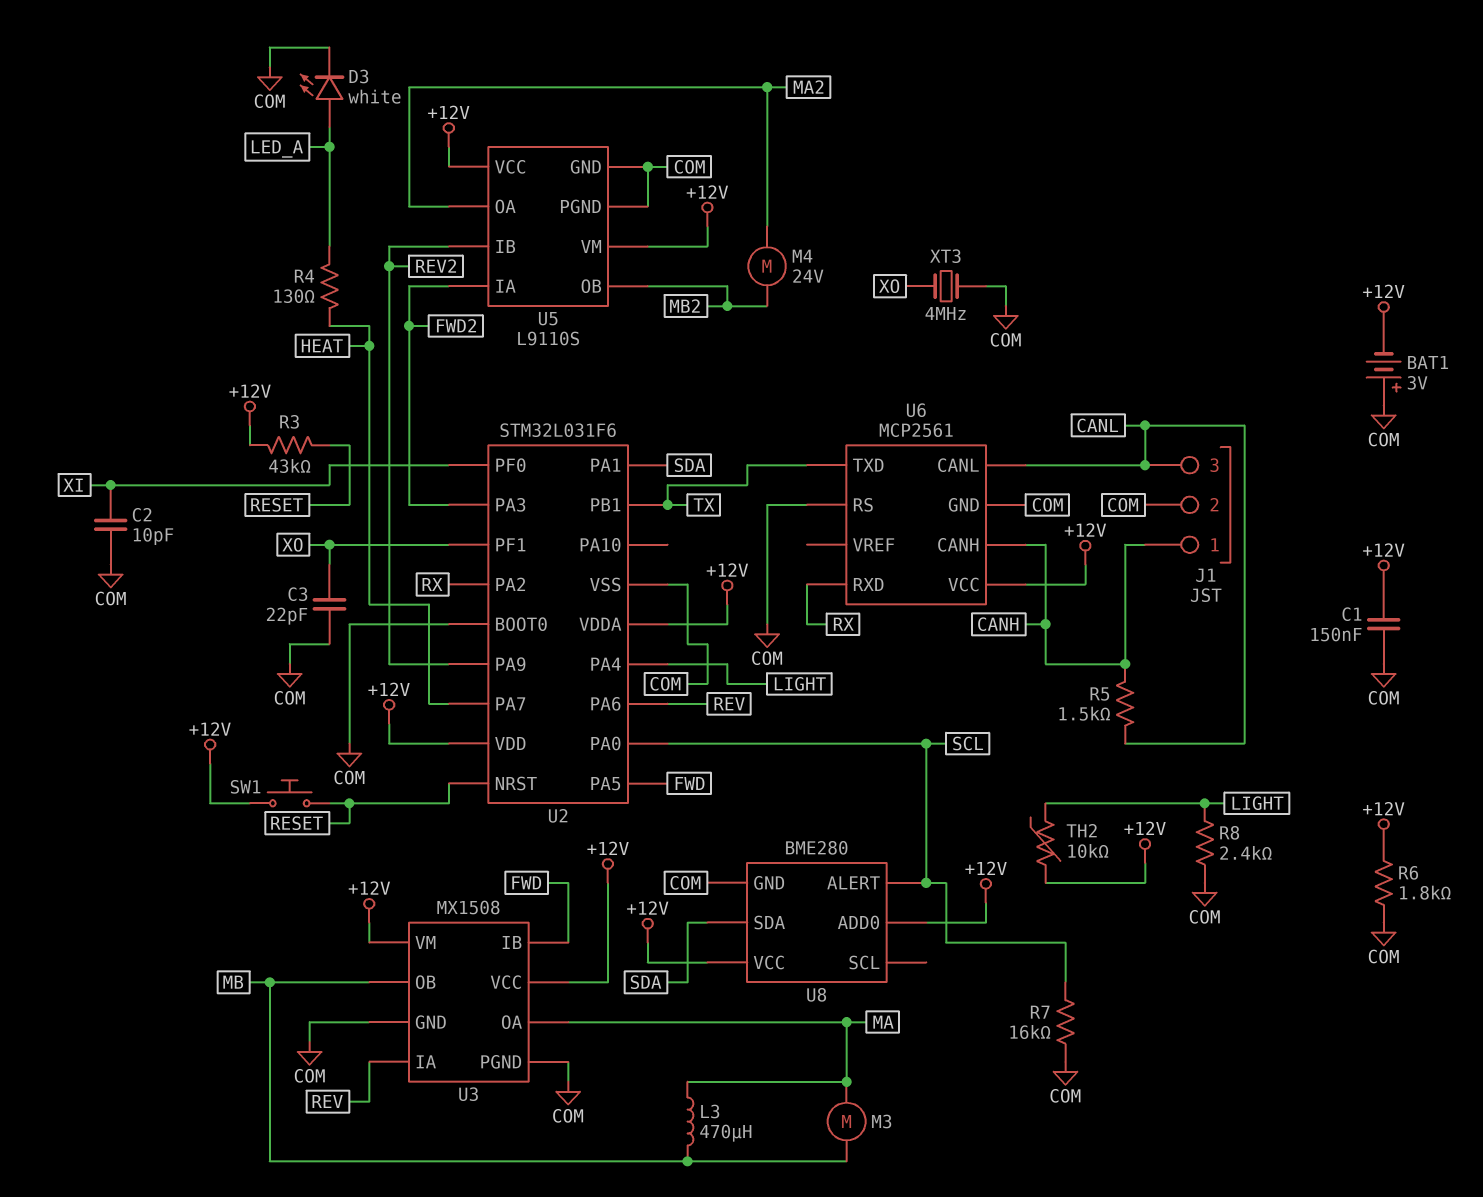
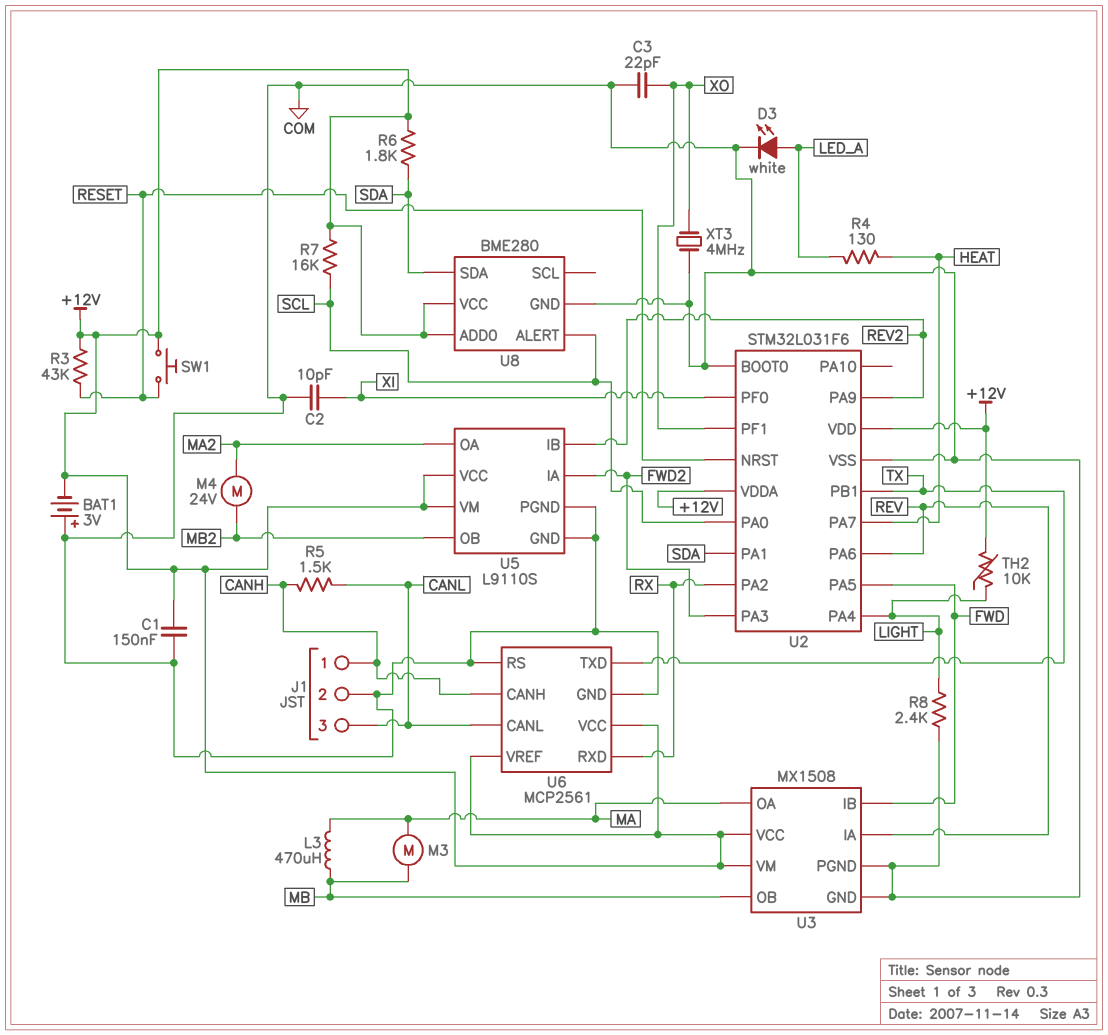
R6: 1.8k (+12V, COM) -> 1.8k (+12V, SDA)
R7: 16k (COM, SCL) -> 16k (+12V, SCL)
U6 pin VREF: none -> +12V

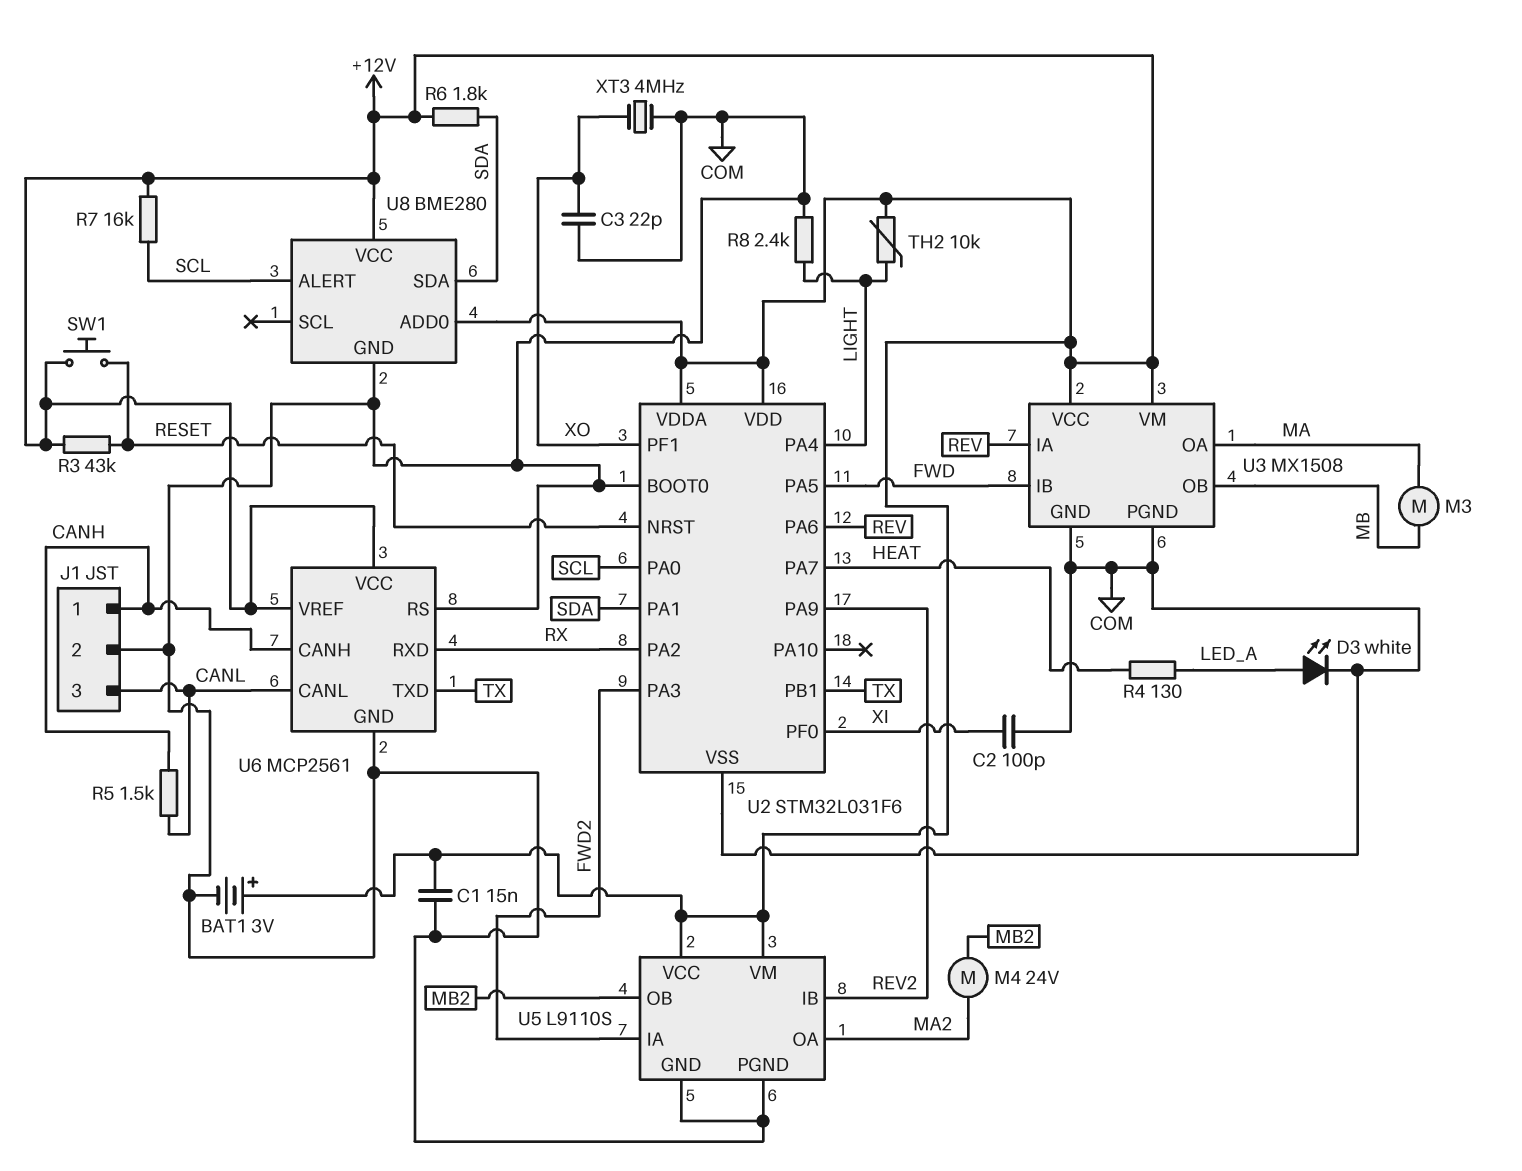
BAT1: 3V (plus COM, minus +12V) -> 3V (plus +12V, minus COM)
C1: 150nF (+12V, COM) -> 15nF (+12V, COM)
C2: 10pF (COM, XI) -> 100pF (COM, XI)
L3: 470uH (MA, MB) -> none

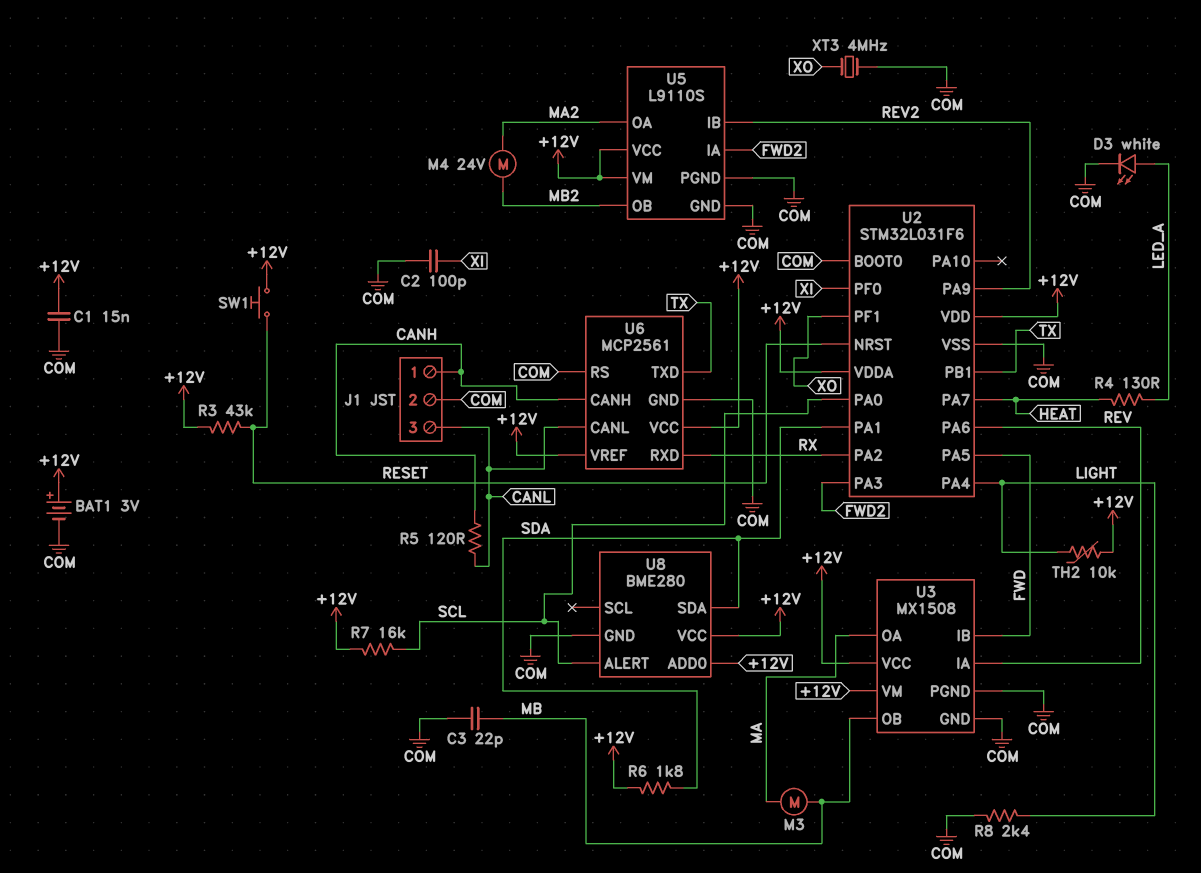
C3: 22pF (COM, XO) -> 22pF (COM, MB)
R5: 1.5k (CANH, CANL) -> 120 (CANH, CANL)

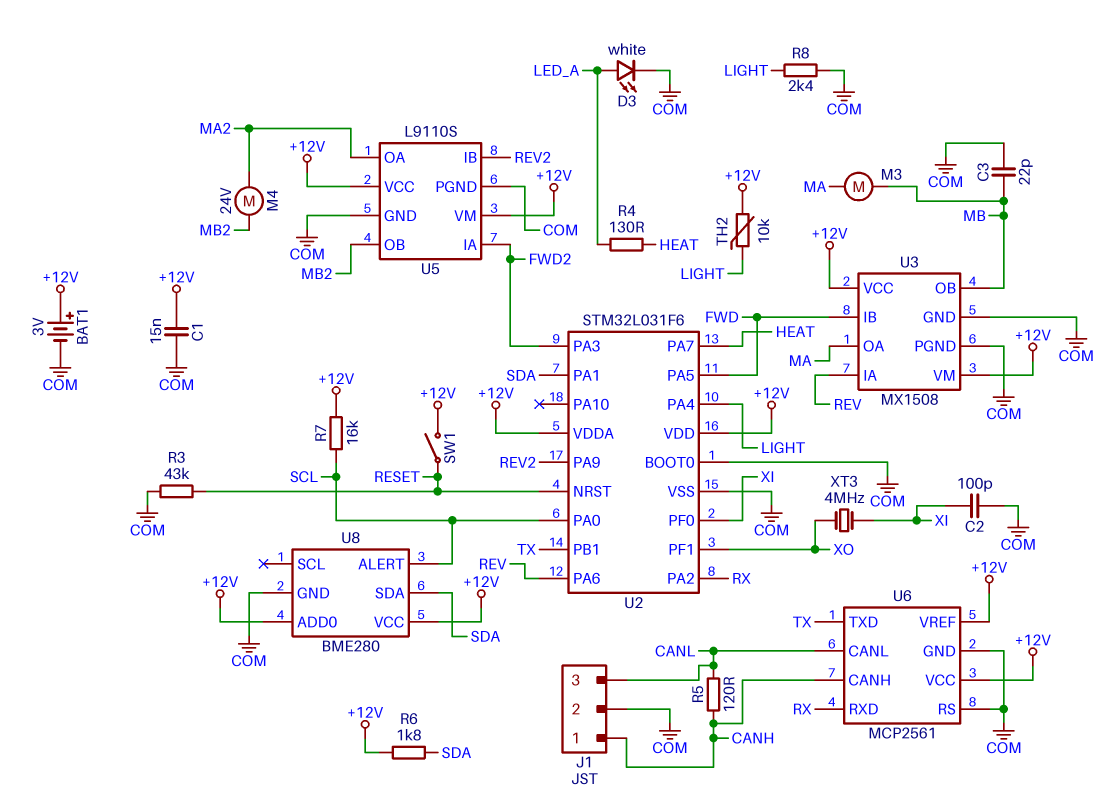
R3: 43k (+12V, RESET) -> 43k (COM, RESET)
SW1: button (+12V, RESET) -> switch (+12V, RESET)
XT3: 4MHz (COM, XO) -> 4MHz (XI, XO)

